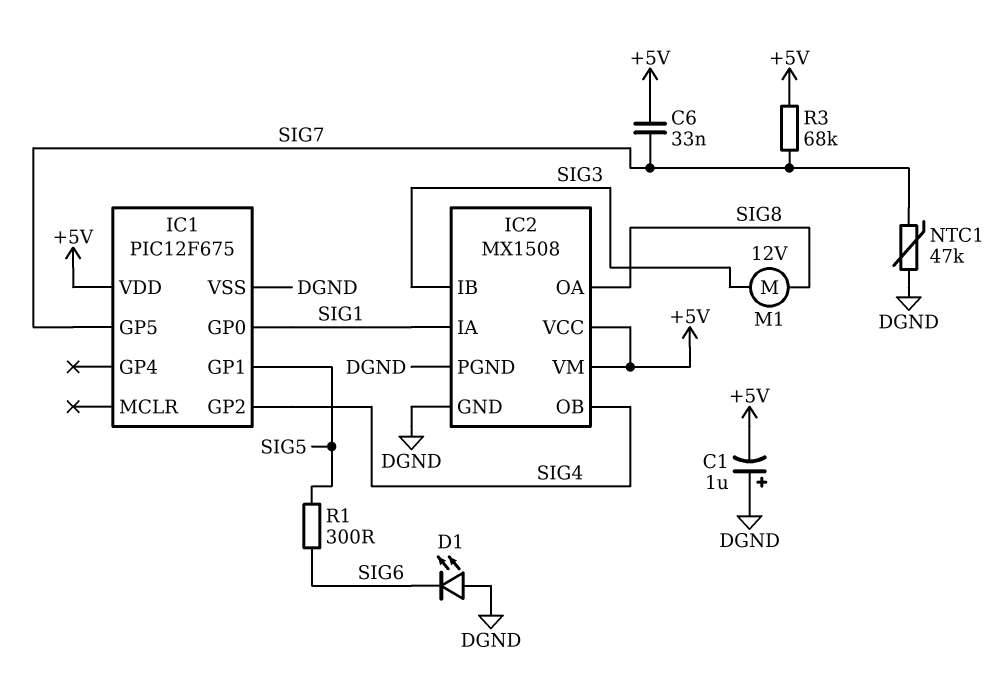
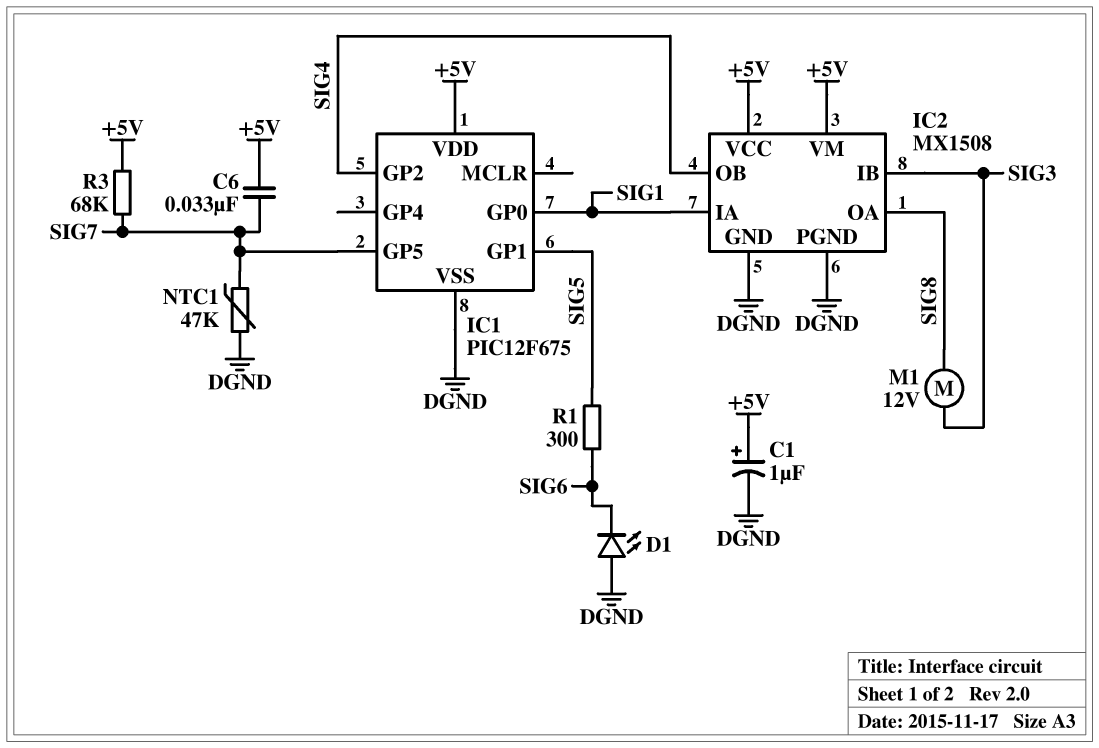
C1: 1uF (plus DGND, minus +5V) -> 1uF (plus +5V, minus DGND)

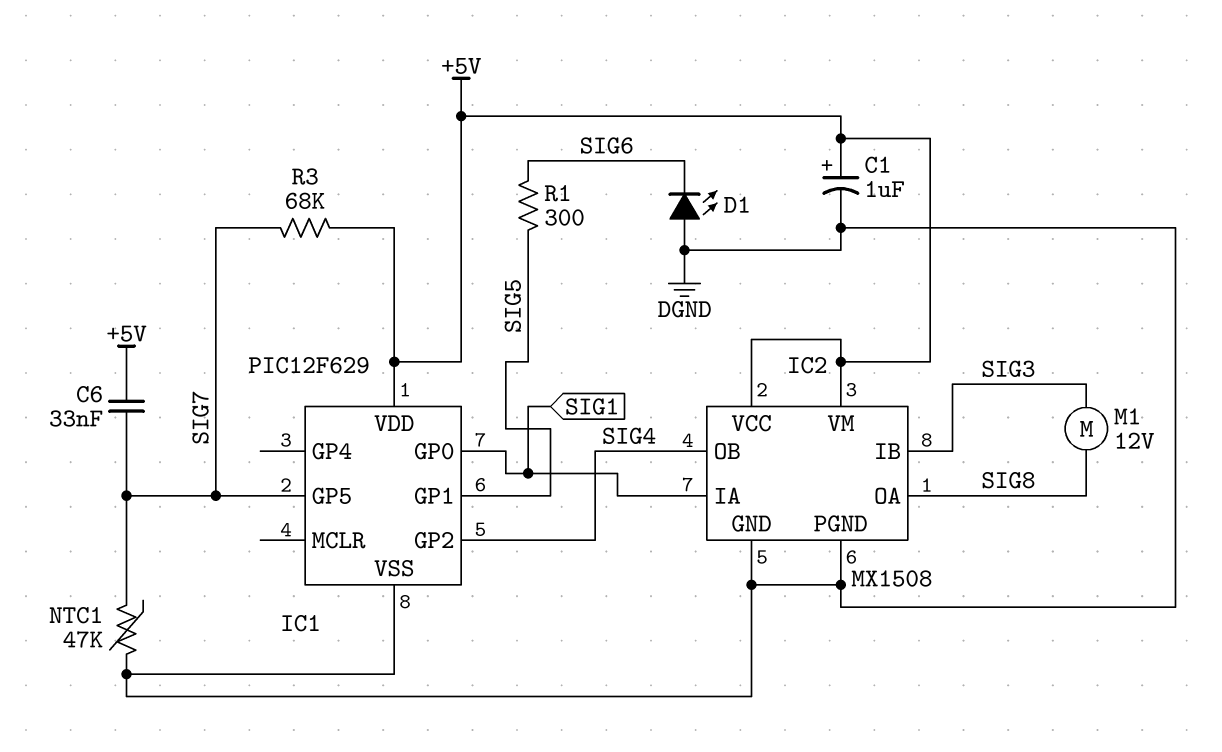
IC1: PIC12F675 -> PIC12F629

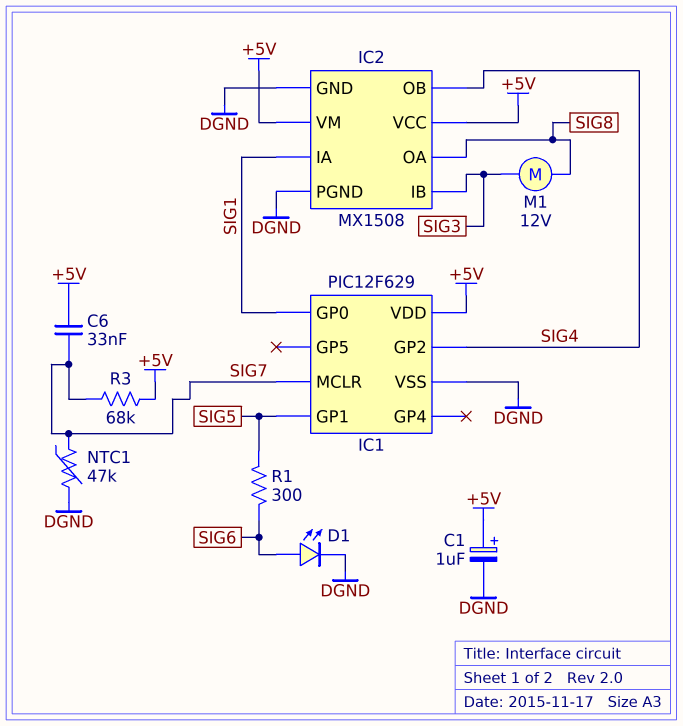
D1: LED (A DGND, K SIG6) -> LED (A SIG6, K DGND)
IC1 pin GP5: SIG7 -> none
IC1 pin MCLR: none -> SIG7

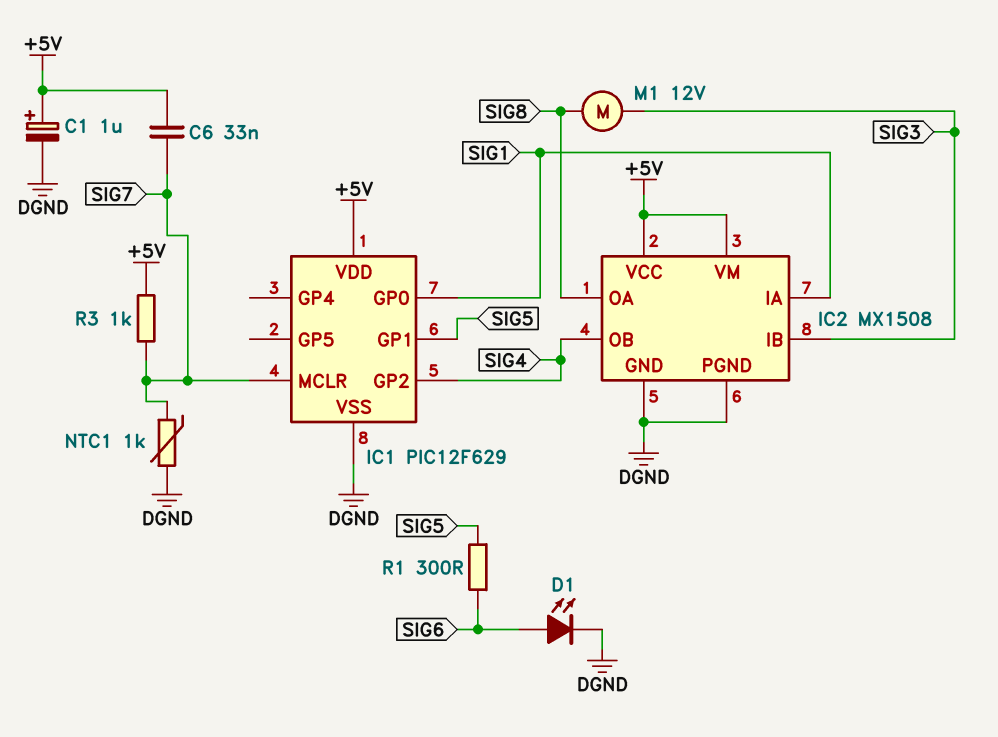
NTC1: 47k (DGND, SIG7) -> 1k (DGND, SIG7)
R3: 68k (+5V, SIG7) -> 1k (+5V, SIG7)

